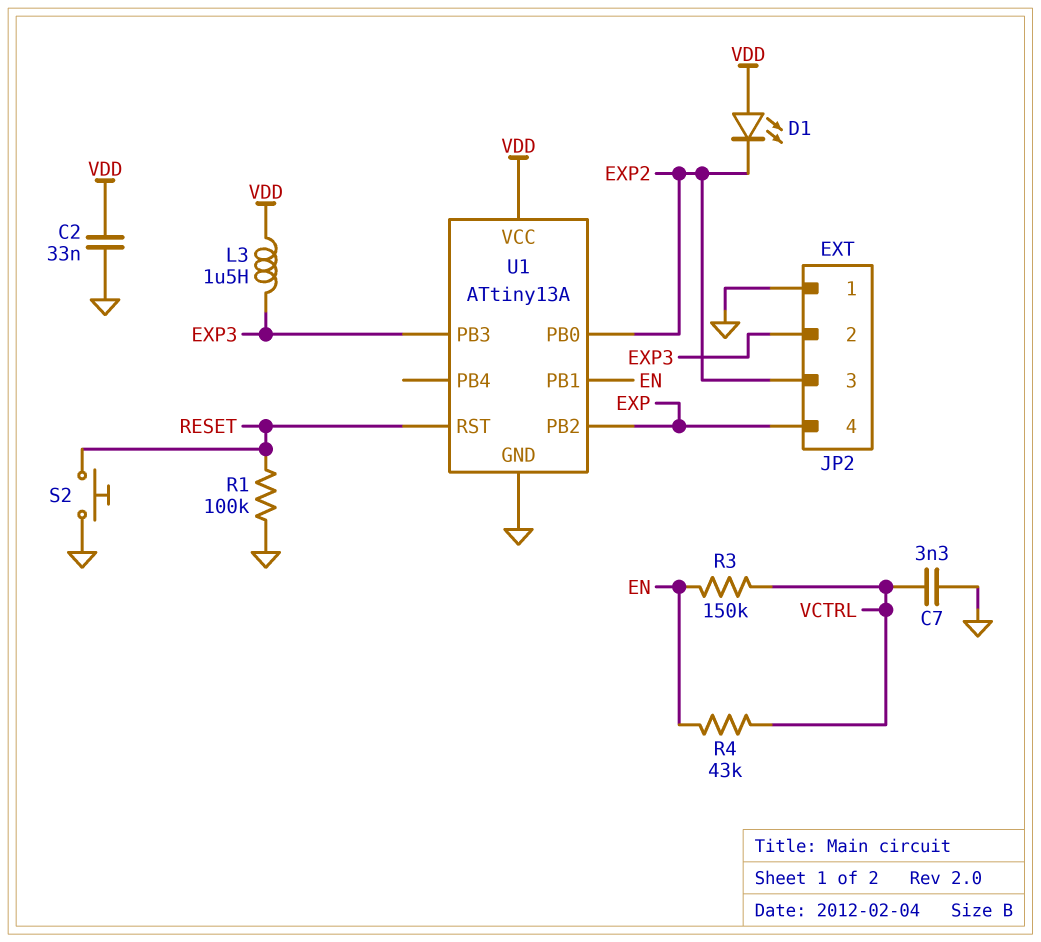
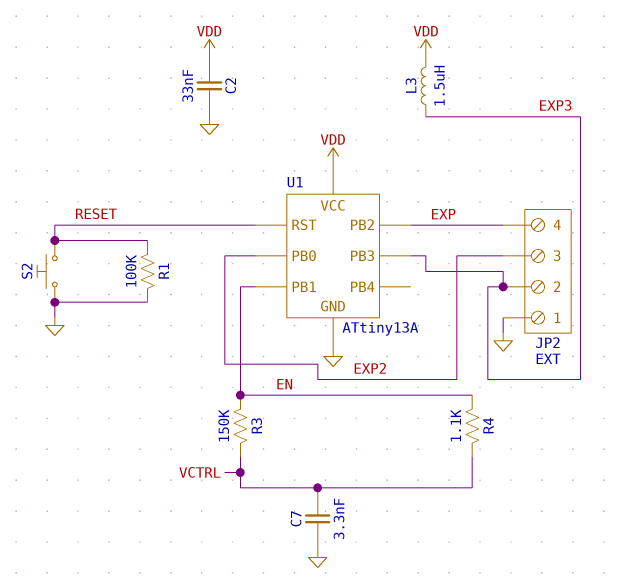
D1: LED (A VDD, K EXP2) -> none
R4: 43k (EN, VCTRL) -> 1.1k (EN, VCTRL)

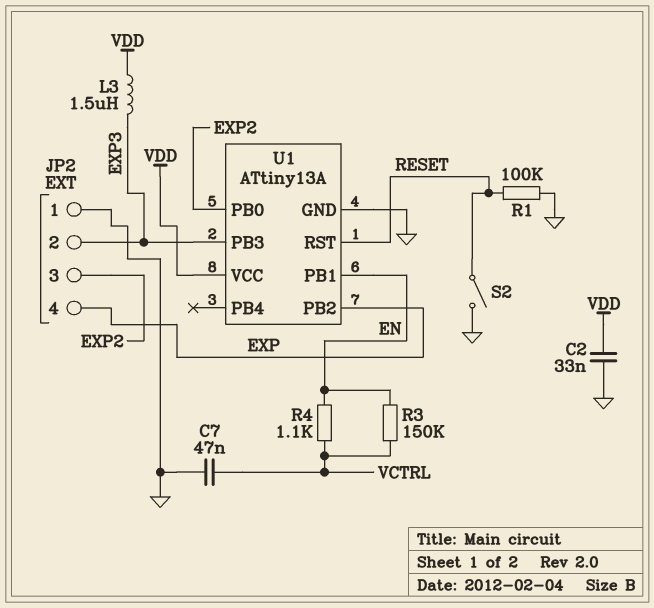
C7: 3.3nF (GND, VCTRL) -> 47nF (GND, VCTRL)
S2: button (GND, RESET) -> switch (GND, RESET)

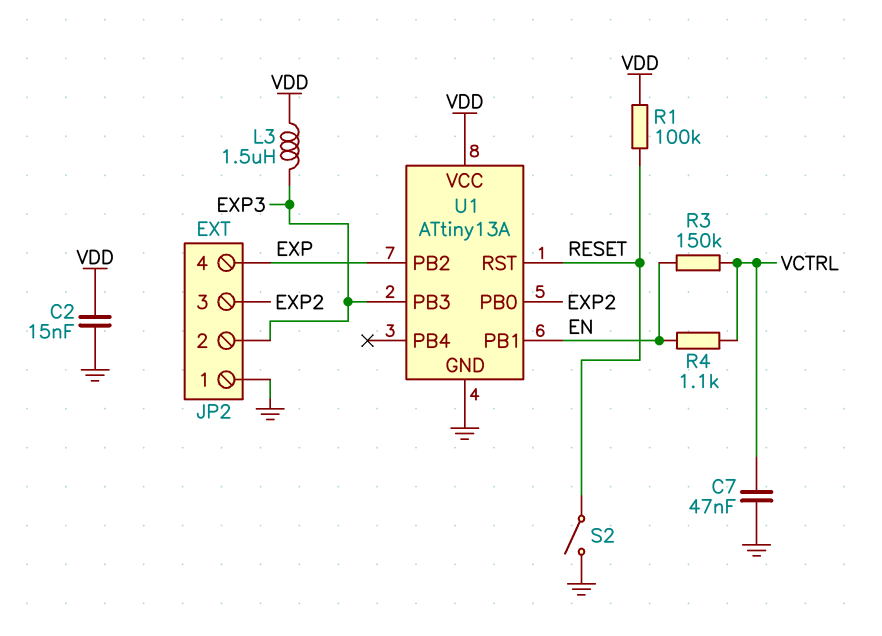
C2: 33nF (GND, VDD) -> 15nF (GND, VDD)
R1: 100k (GND, RESET) -> 100k (RESET, VDD)

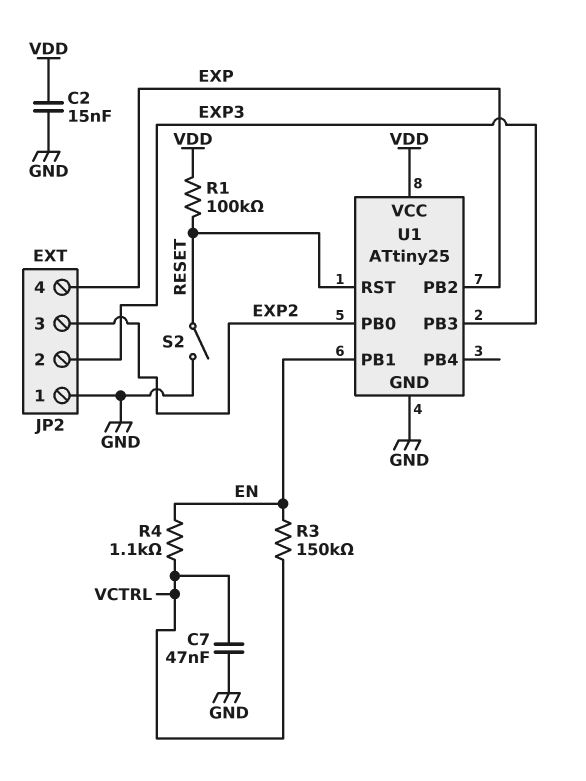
L3: 1.5uH (EXP3, VDD) -> none
U1: ATtiny13A -> ATtiny25

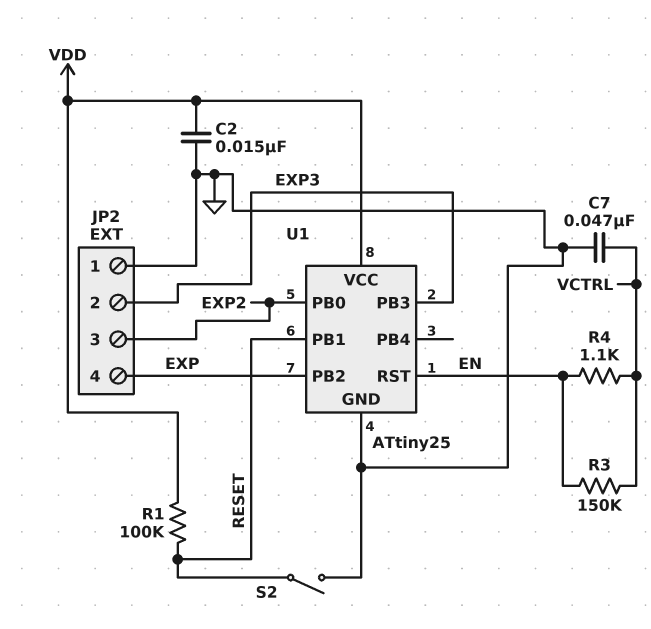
U1 pin PB1: EN -> RESET
U1 pin RST: RESET -> EN

